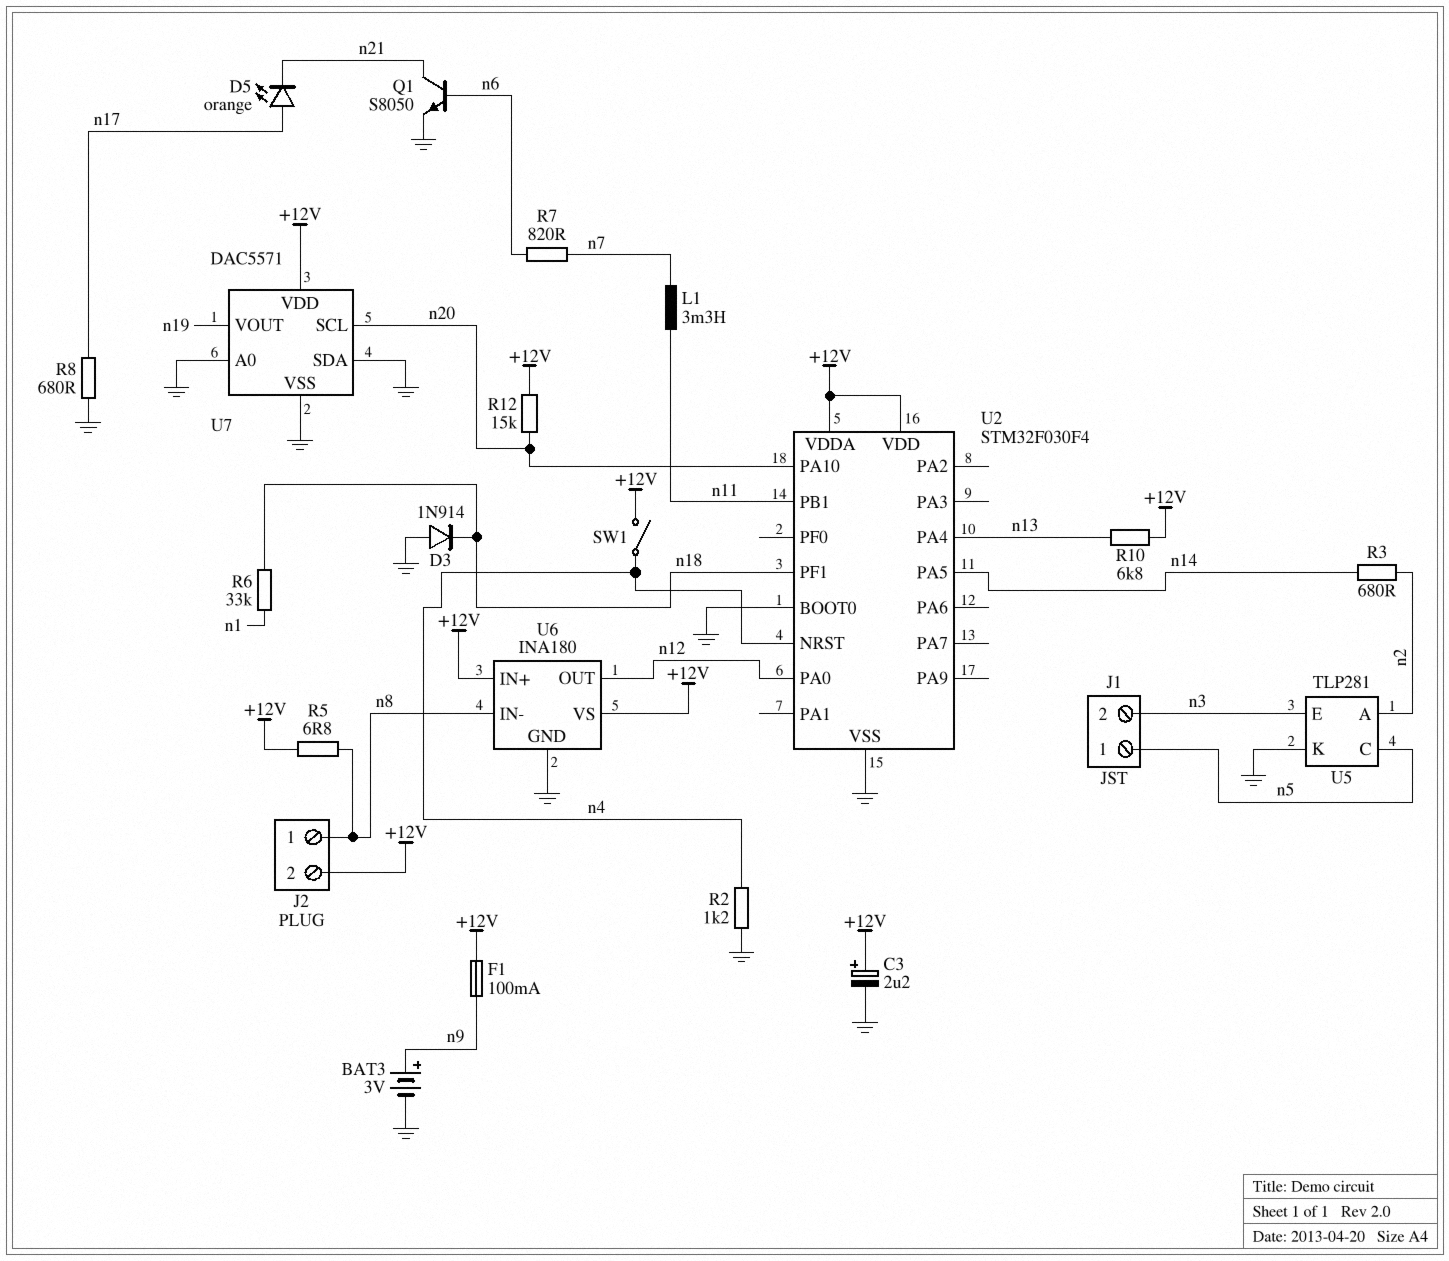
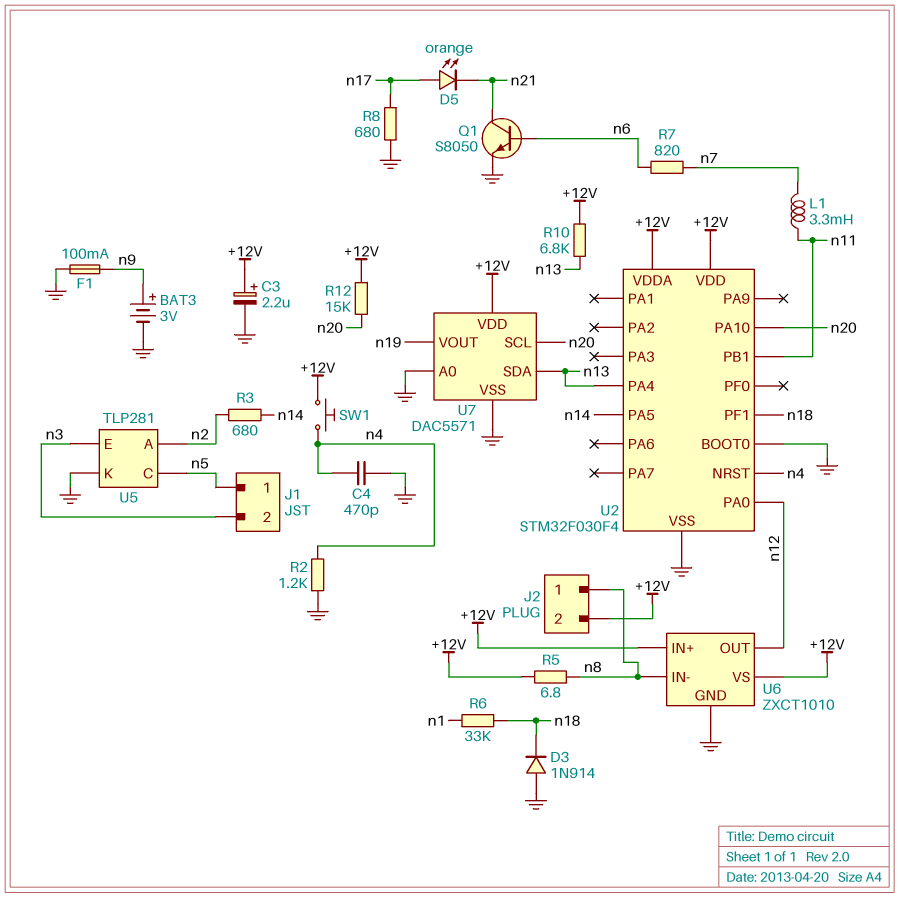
C4: none -> 470pF (GND, n4)
F1: 100mA (+12V, n9) -> 100mA (GND, n9)
SW1: switch (+12V, n4) -> button (+12V, n4)
U6: INA180 -> ZXCT1010
U7 pin SDA: GND -> n13

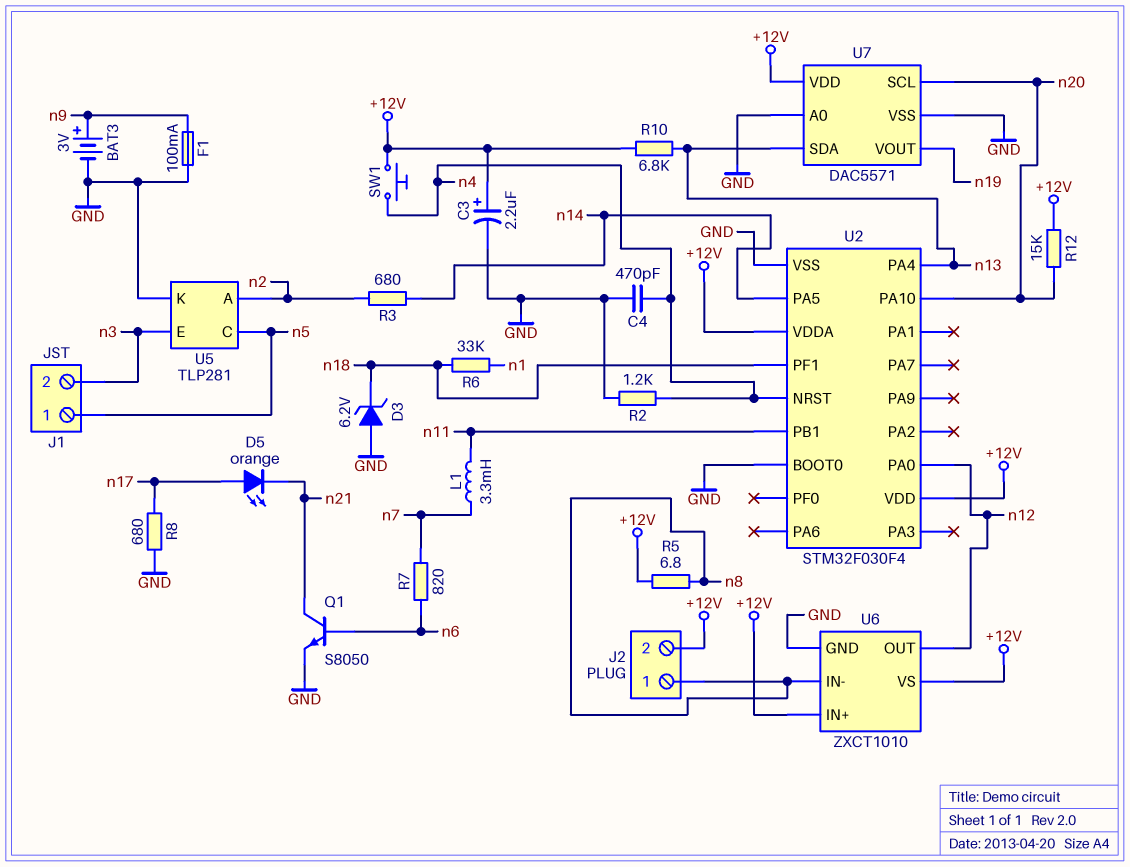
D3: diode 1N914 (A GND, K n18) -> zener 6.2V (A GND, K n18)

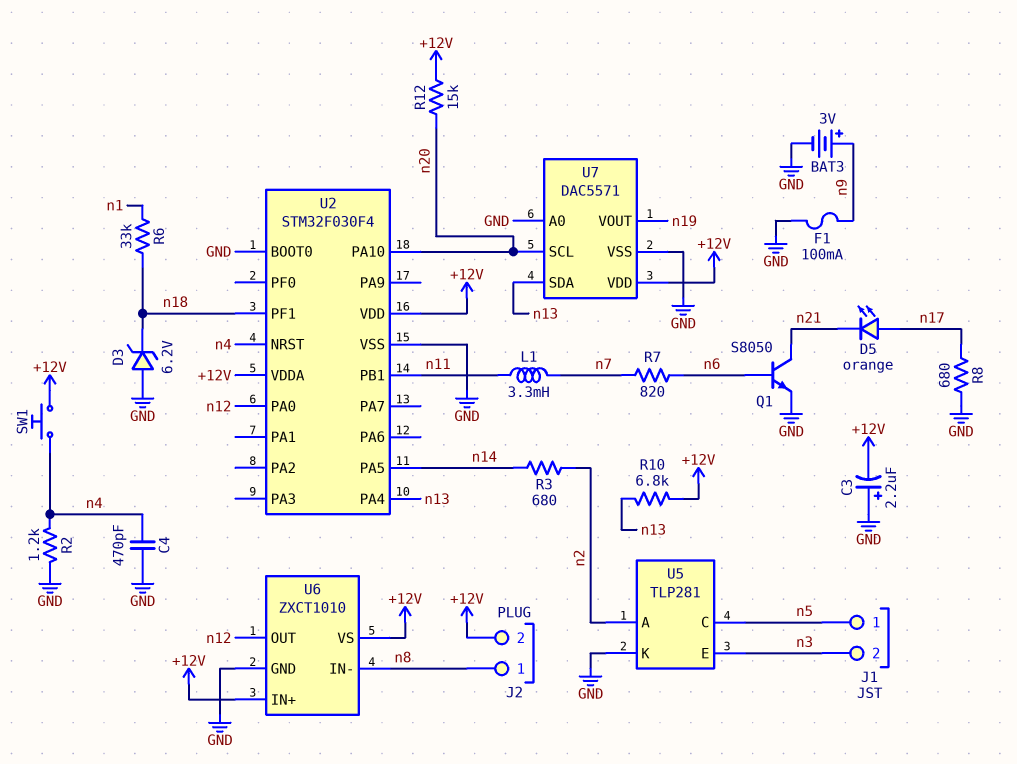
C3: 2.2uF (plus +12V, minus GND) -> 2.2uF (plus GND, minus +12V)
R5: 6.8 (+12V, n8) -> none

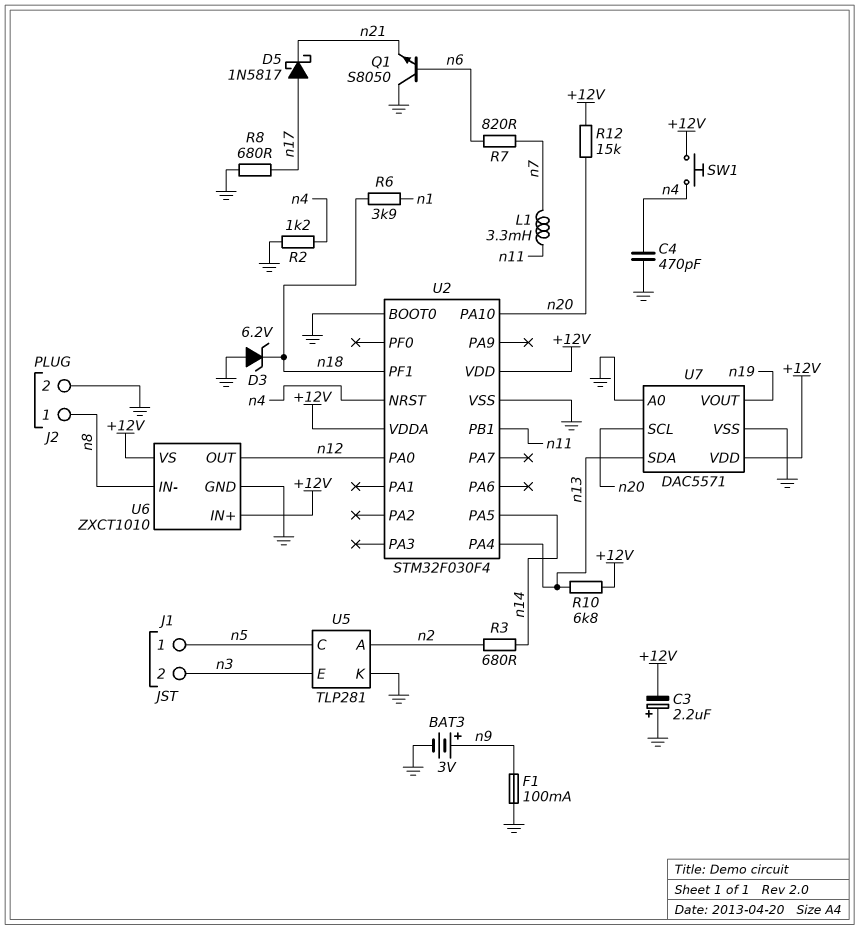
D5: LED orange (A n17, K n21) -> schottky 1N5817 (A n17, K n21)
J2 pin 2: +12V -> GND
Q1: NPN S8050 (B n6, C n21, E GND) -> NPN S8050 (B n6, C GND, E n21)
R6: 33k (n1, n18) -> 3.9k (n1, n18)

